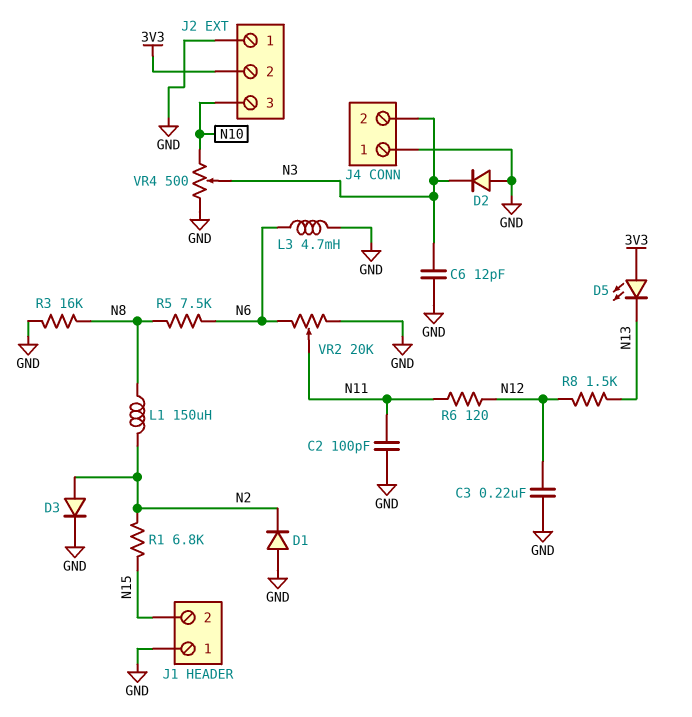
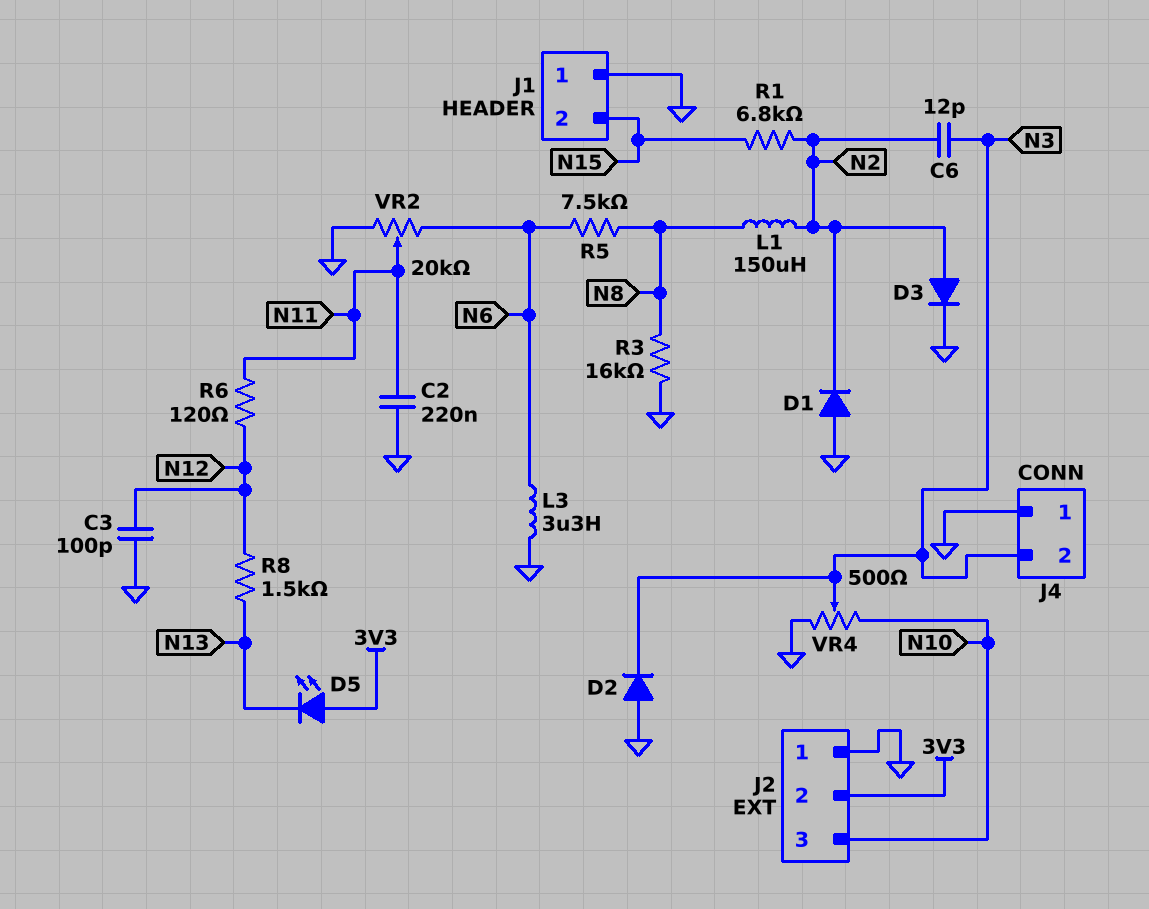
C2: 100pF (GND, N11) -> 220nF (GND, N11)
C3: 220nF (GND, N12) -> 100pF (GND, N12)
C6: 12pF (GND, N3) -> 12pF (N2, N3)
L3: 4.7mH (GND, N6) -> 3.3uH (GND, N6)

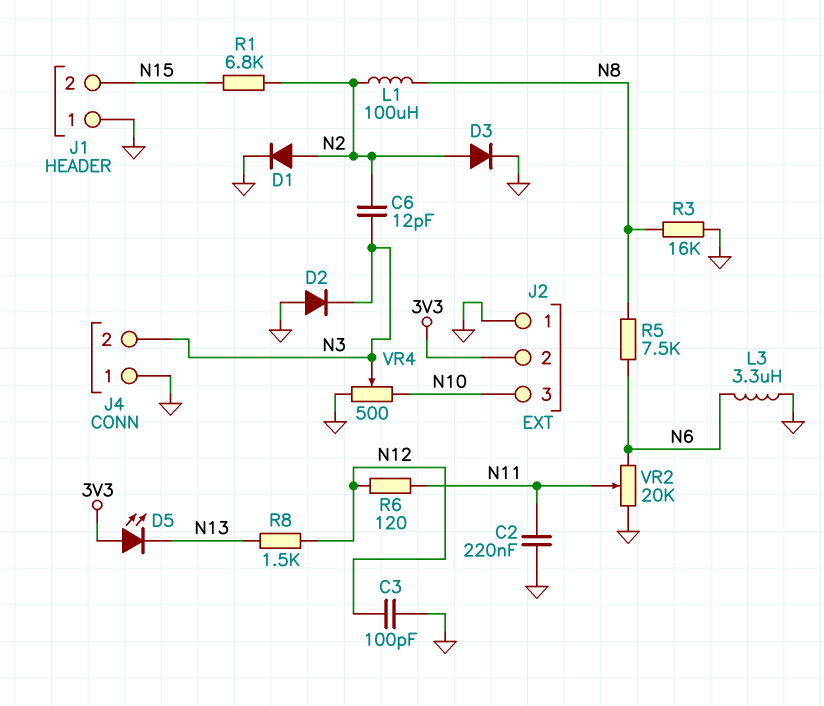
D1: diode (A GND, K N2) -> diode (A N2, K GND)
L1: 150uH (N2, N8) -> 100uH (N2, N8)

